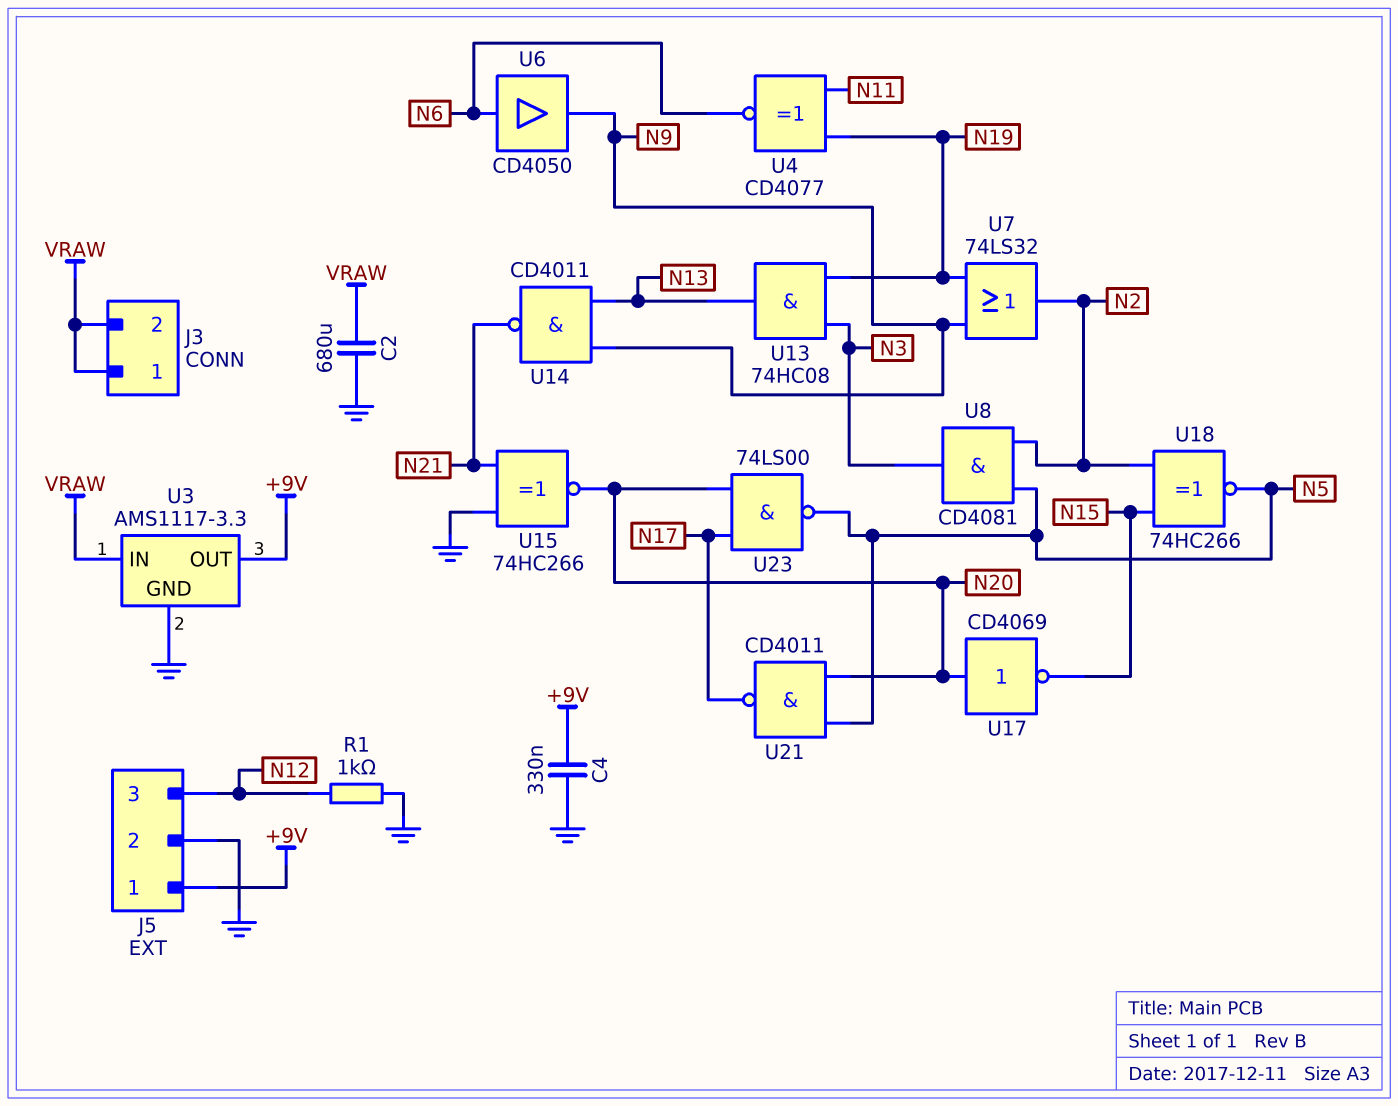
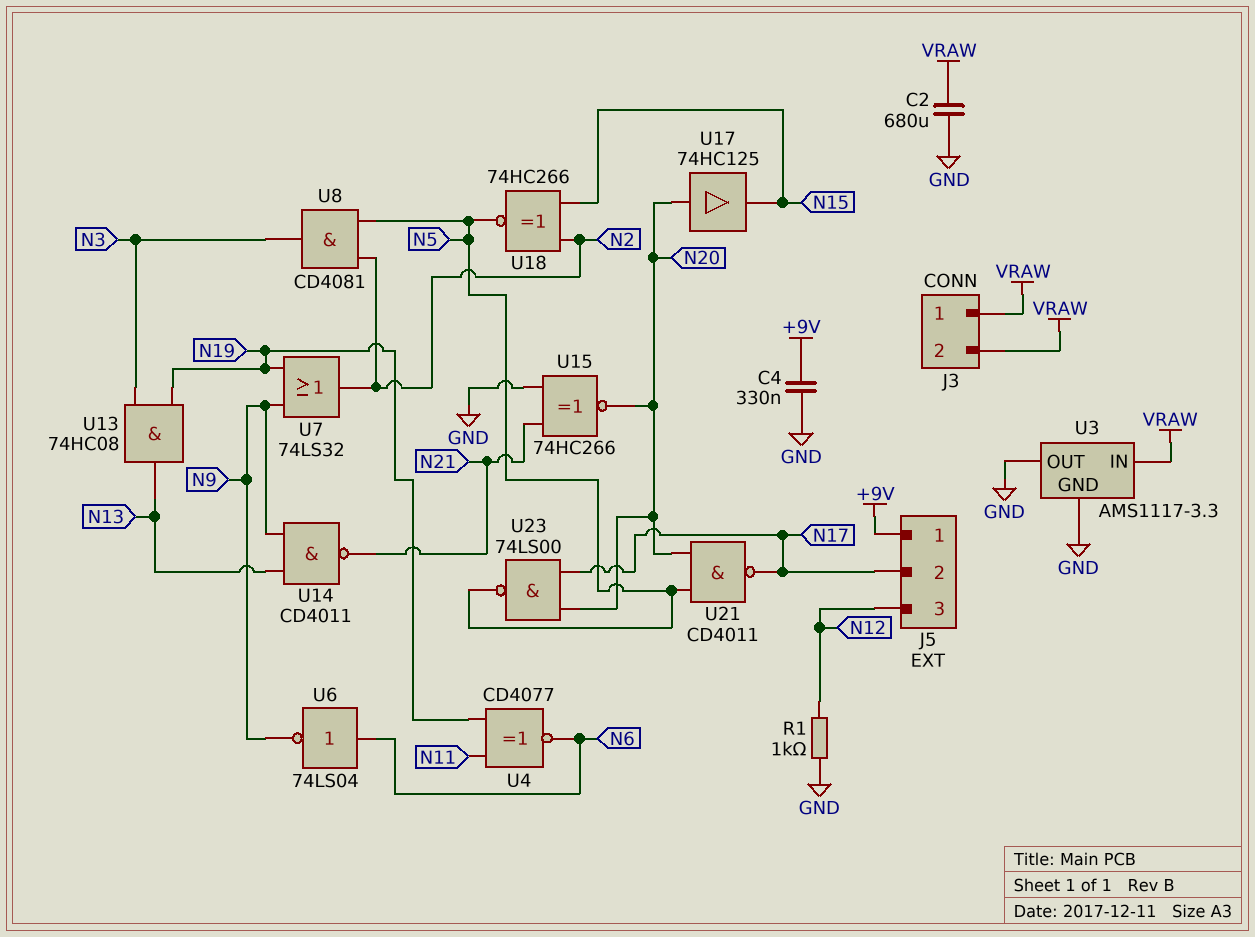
J5 pin 2: GND -> N17
U3 pin OUT: +9V -> GND
U6: buffer CD4050 (in N6, out N9) -> NOT 74LS04 (in N6, out N9)
U17: NOT CD4069 (in N20, out N15) -> buffer 74HC125 (in N20, out N15)

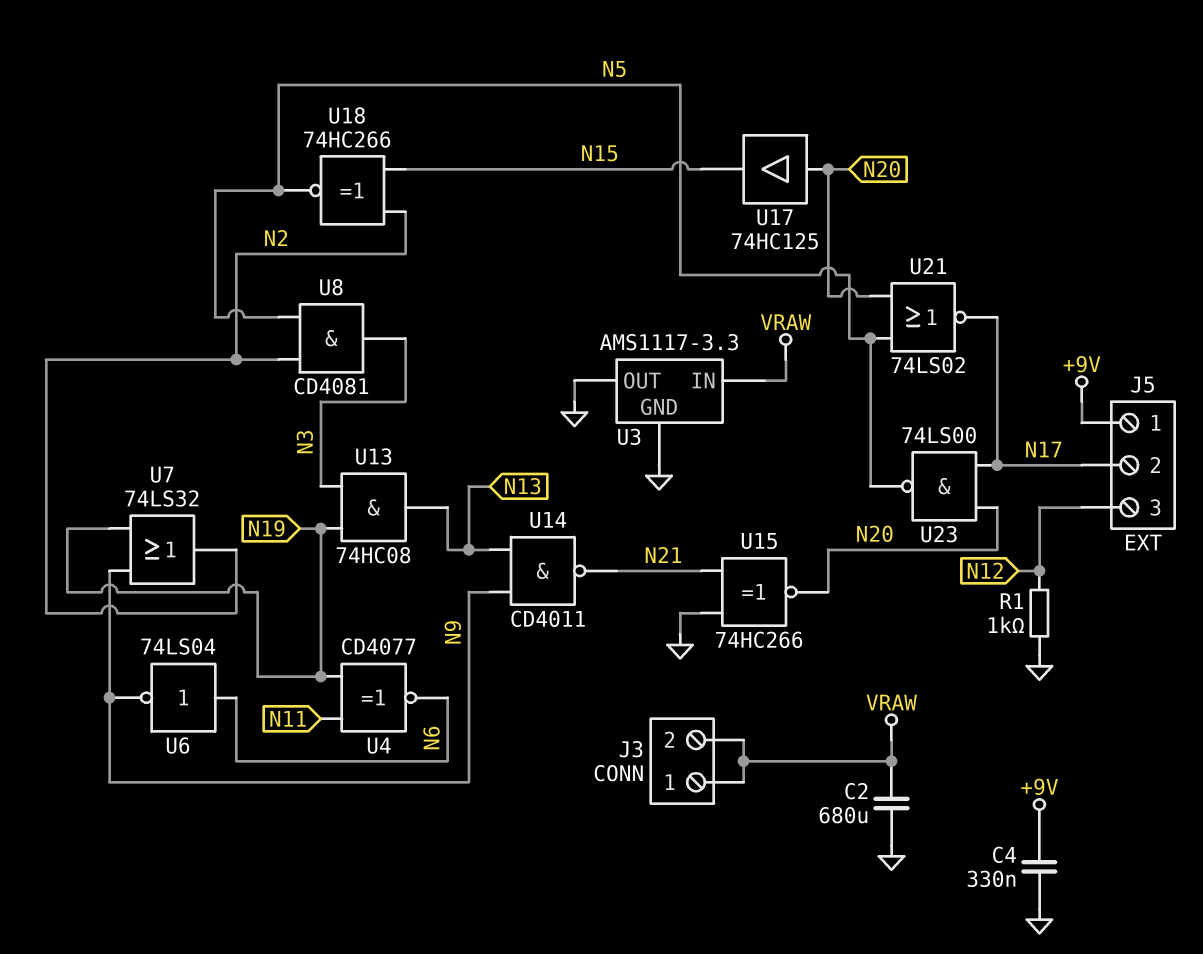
U21: NAND CD4011 (in N5, in N20, out N17) -> NOR 74LS02 (in N5, in N20, out N17)

